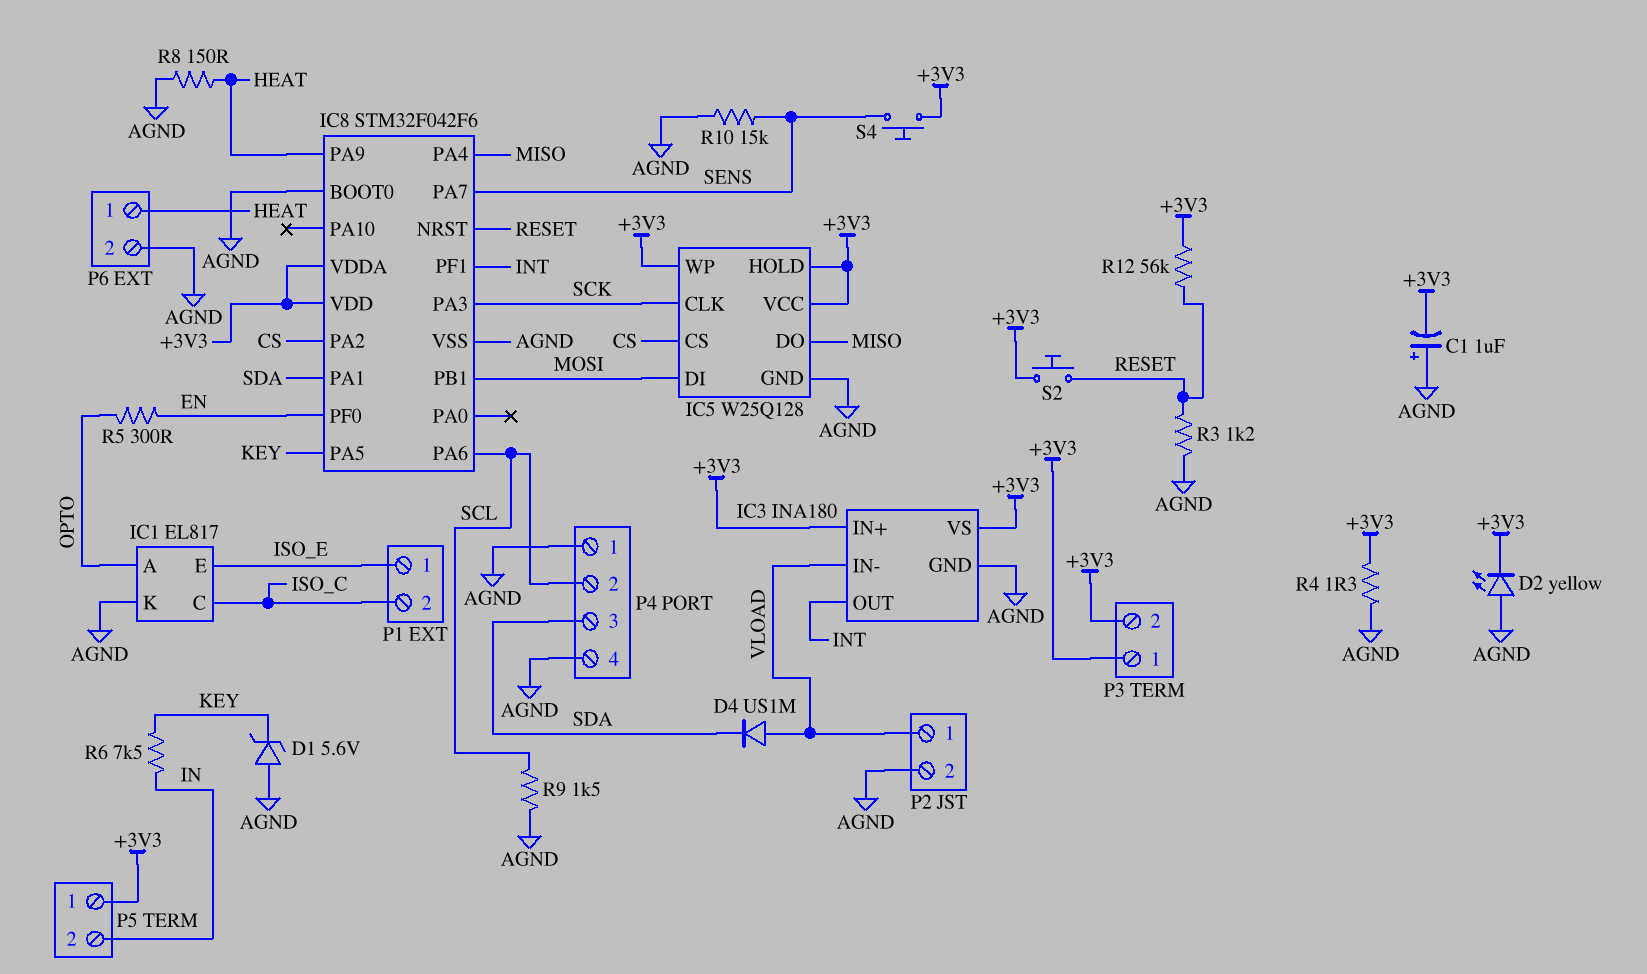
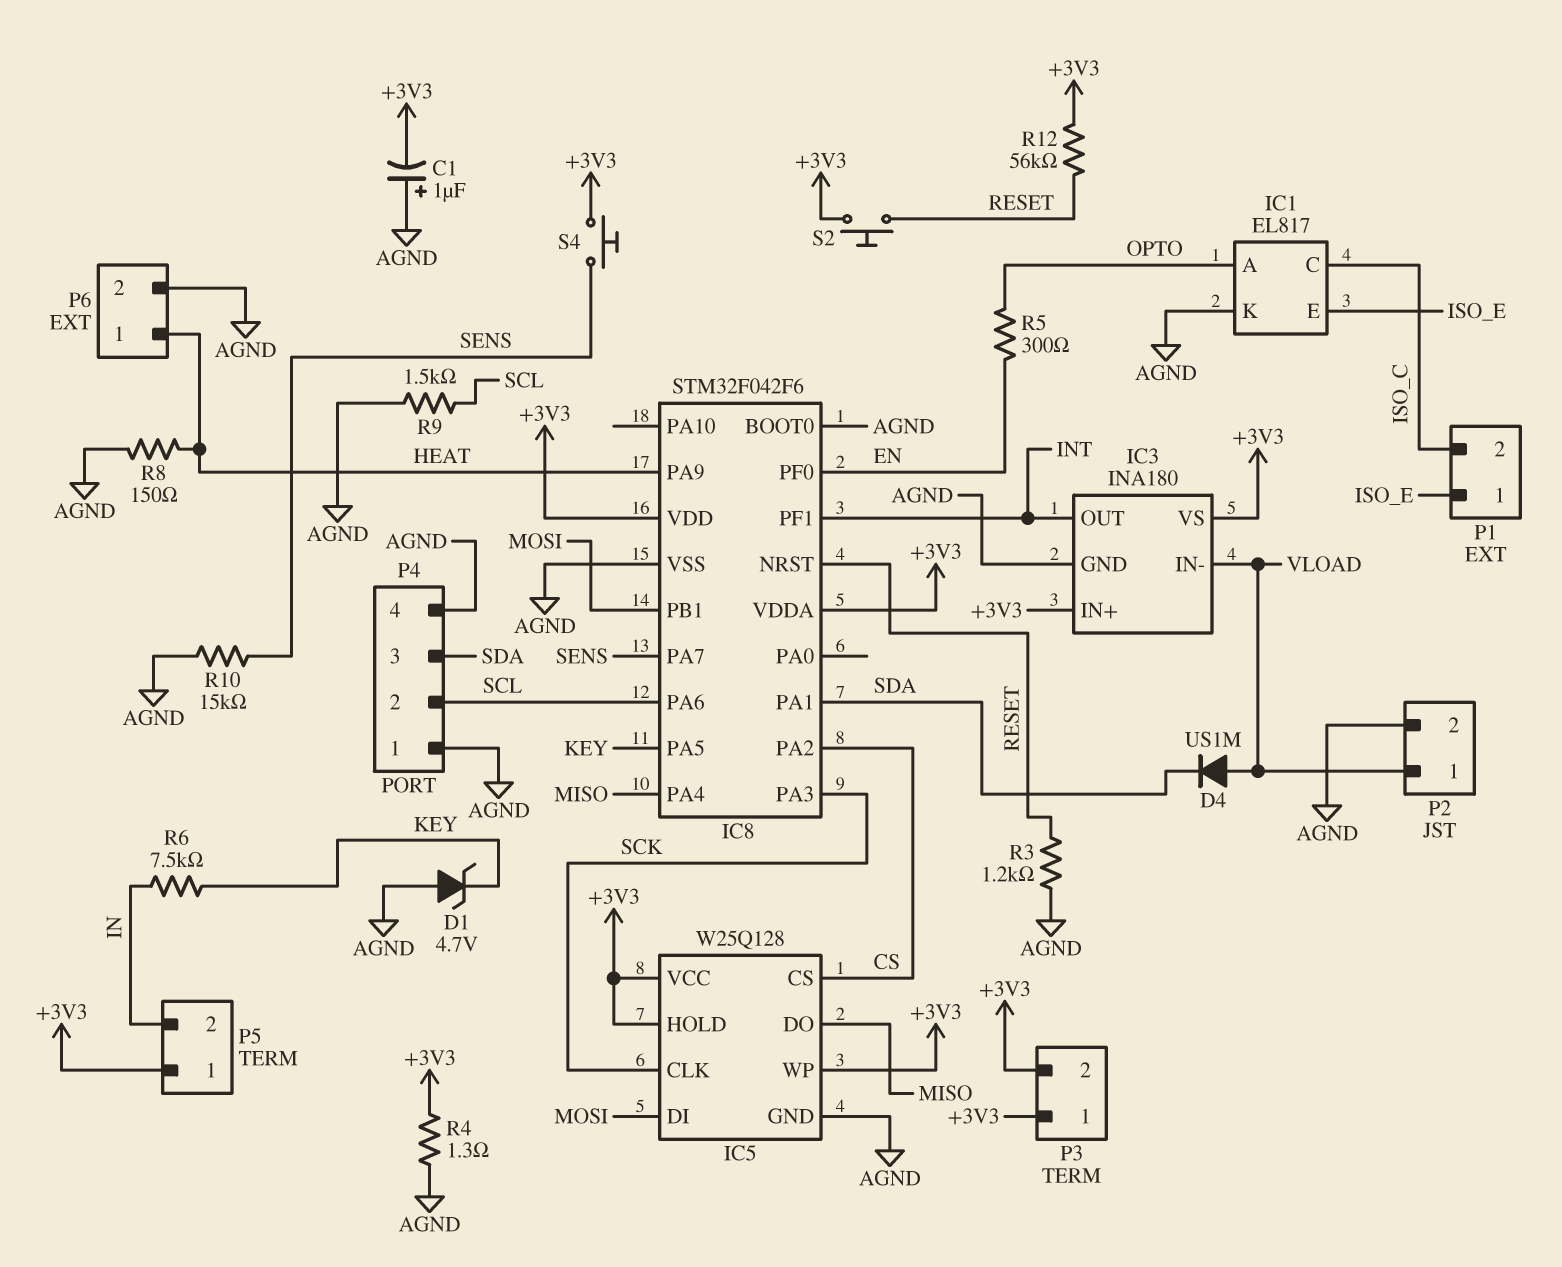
D1: zener 5.6V (A AGND, K KEY) -> zener 4.7V (A AGND, K KEY)
D2: LED yellow (A AGND, K +3V3) -> none

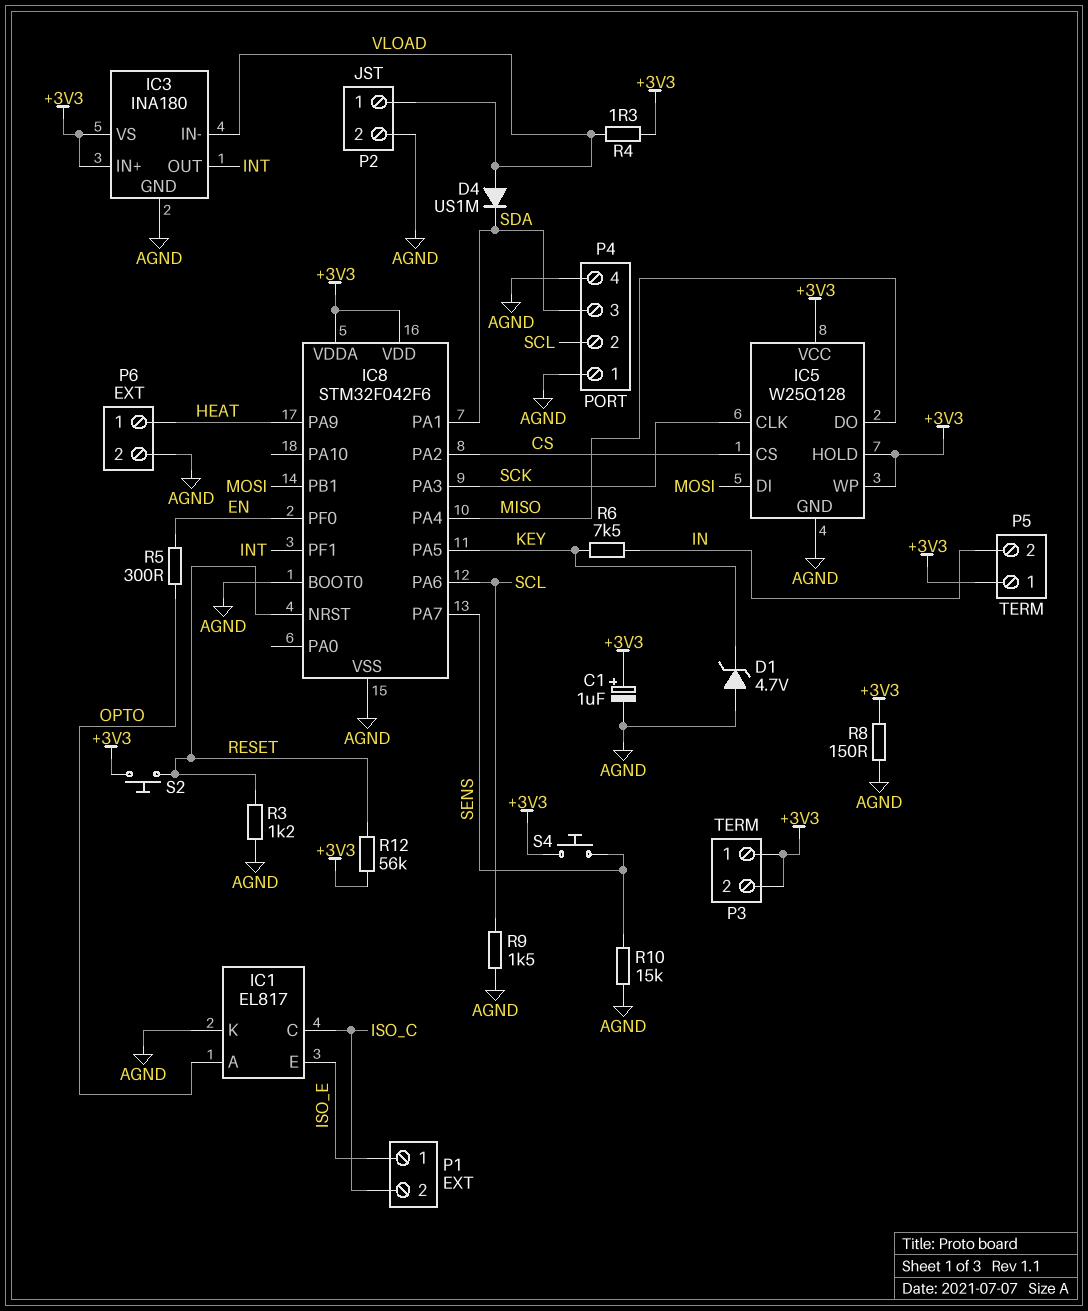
C1: 1uF (plus AGND, minus +3V3) -> 1uF (plus +3V3, minus AGND)
R4: 1.3 (+3V3, AGND) -> 1.3 (+3V3, VLOAD)
R8: 150 (AGND, HEAT) -> 150 (+3V3, AGND)

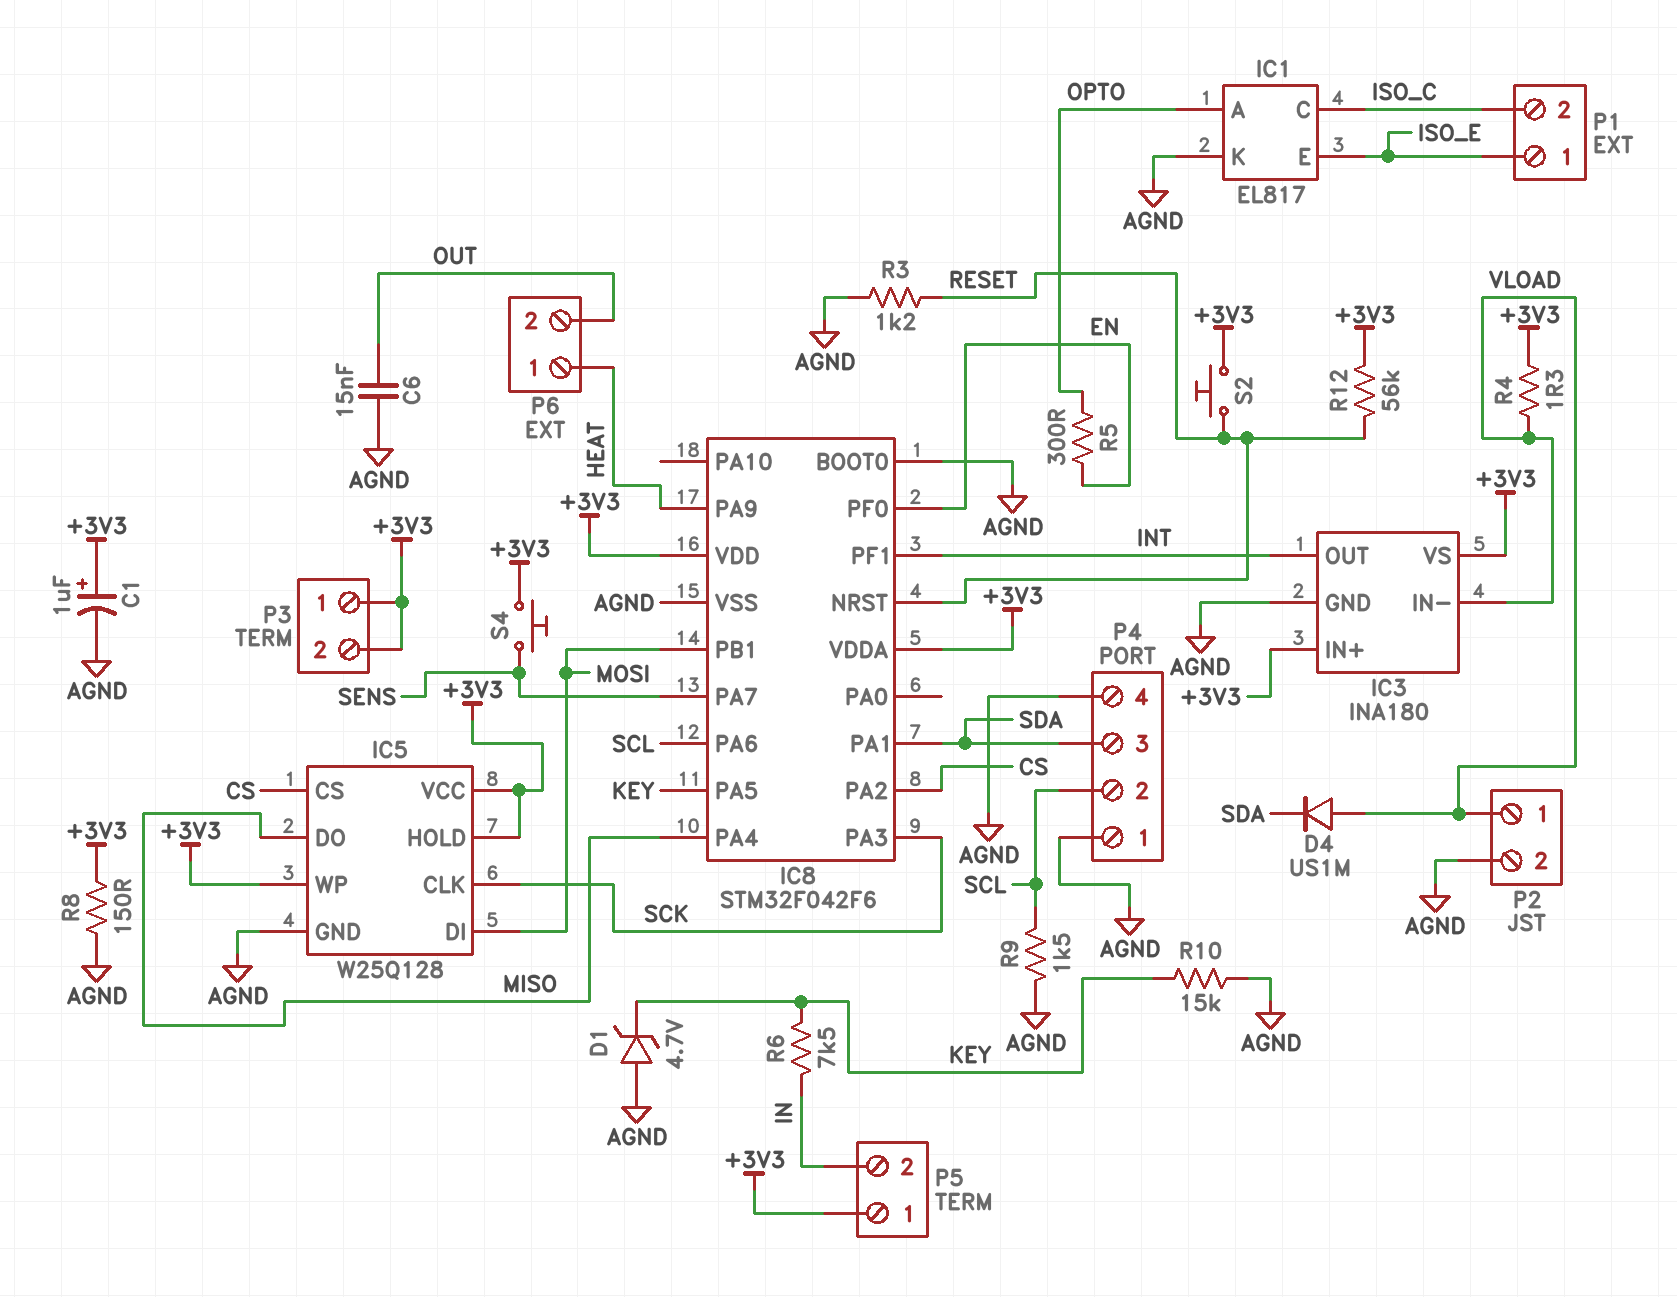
C6: none -> 15nF (AGND, OUT)
P6 pin 2: AGND -> OUT
R10: 15k (AGND, SENS) -> 15k (AGND, KEY)

